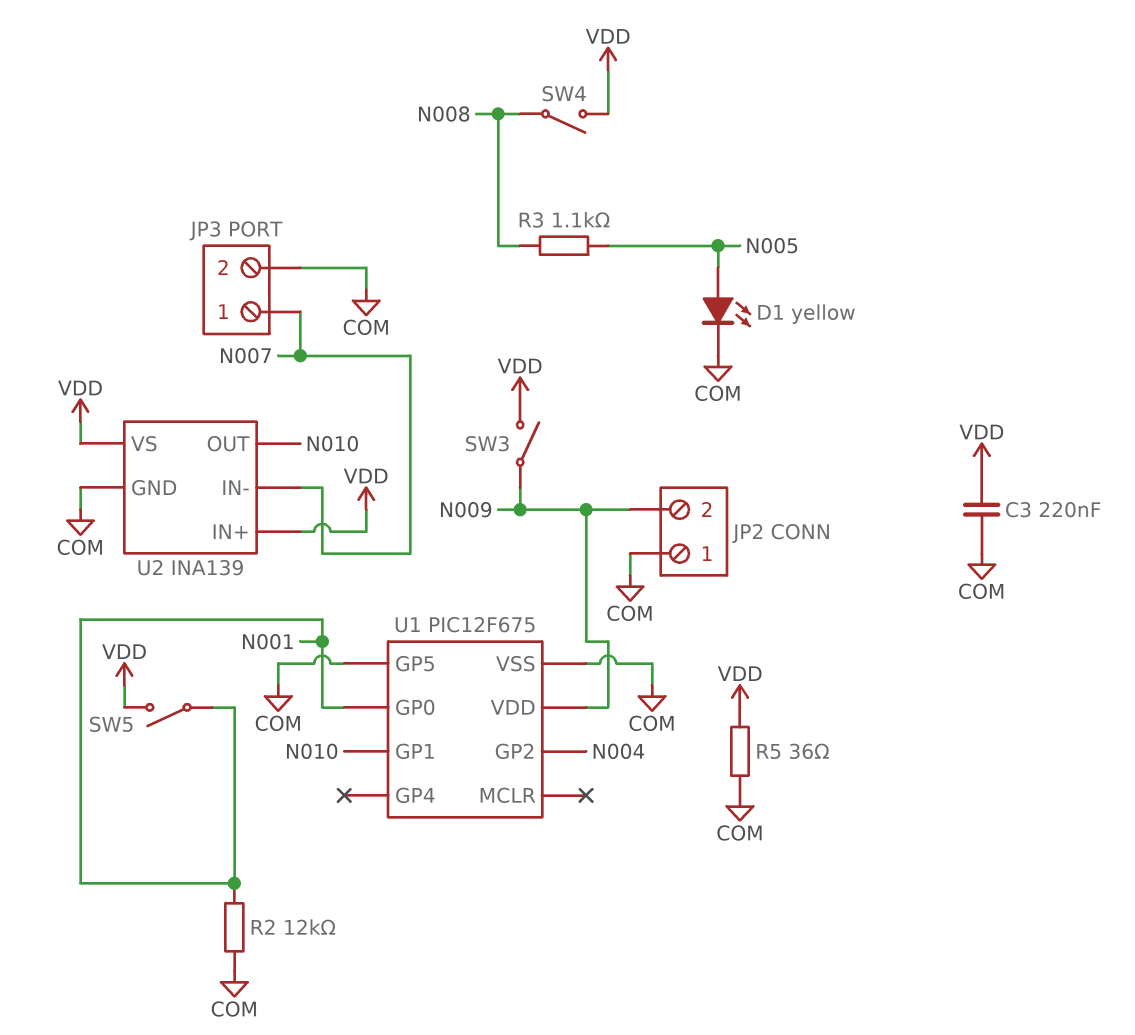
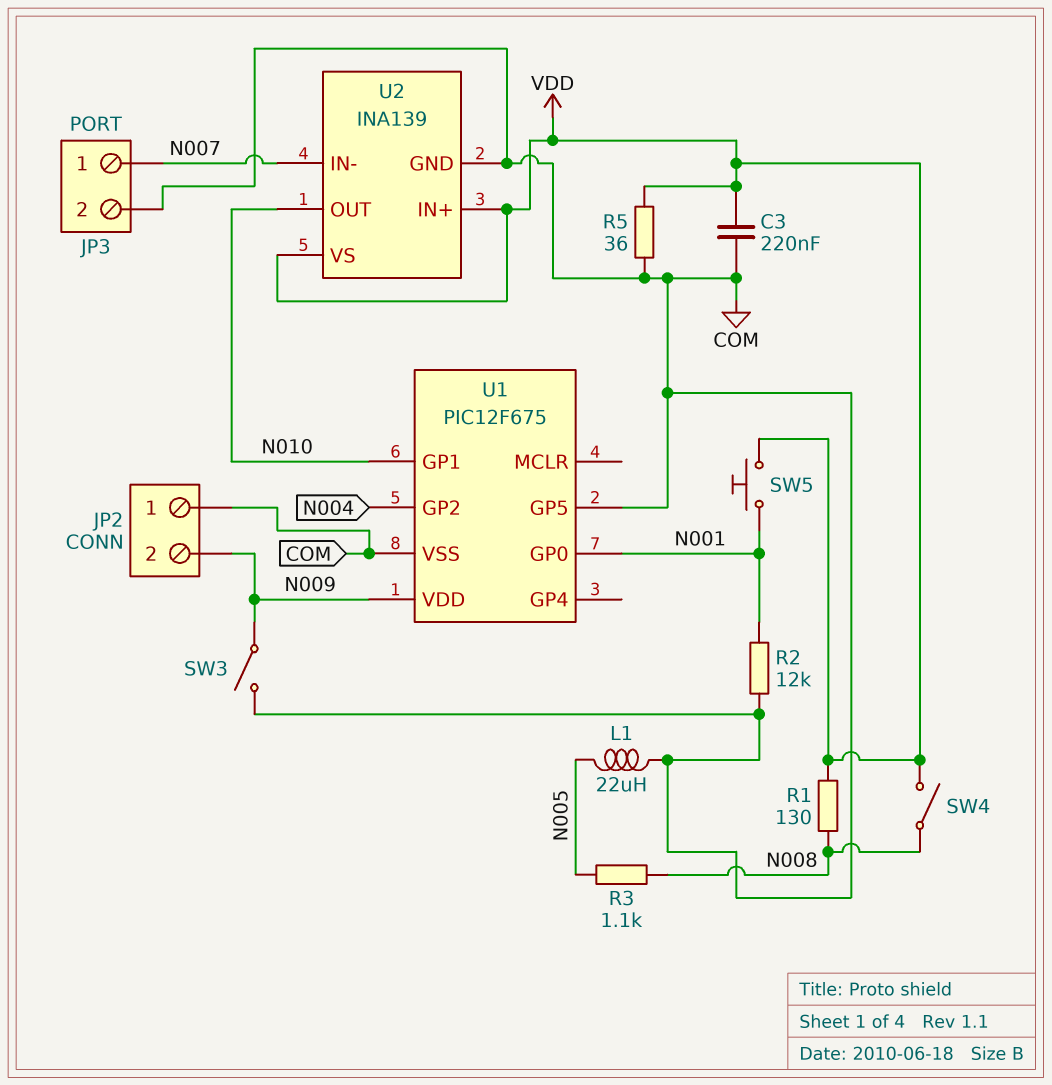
D1: LED yellow (A N005, K COM) -> none
L1: none -> 22uH (COM, N005)
R1: none -> 130 (N008, VDD)
SW3: switch (N009, VDD) -> switch (COM, N009)
SW5: switch (N001, VDD) -> button (N001, VDD)

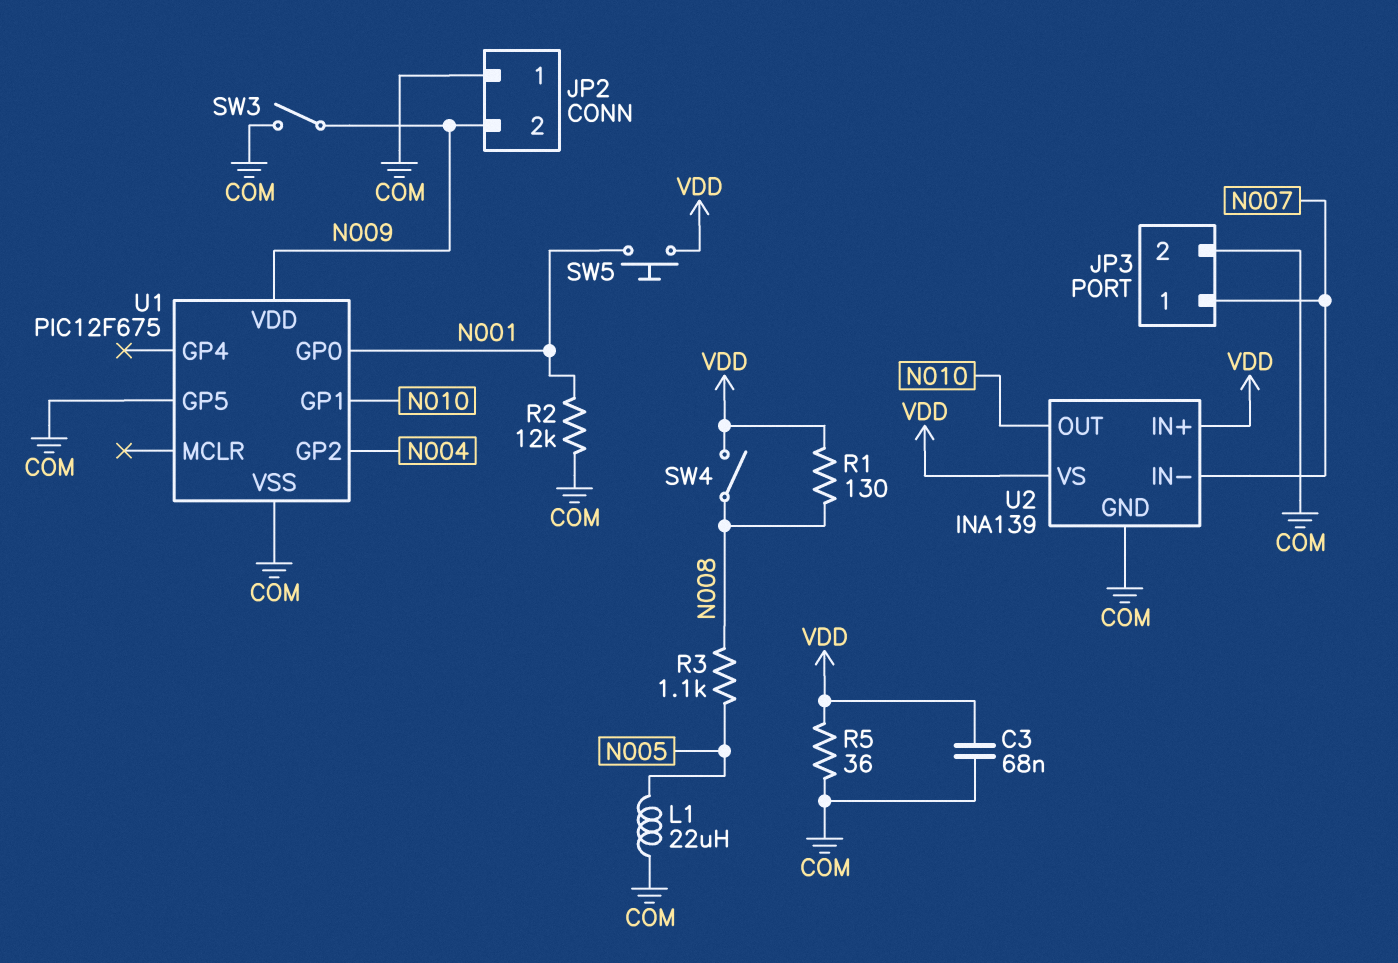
C3: 220nF (COM, VDD) -> 68nF (COM, VDD)

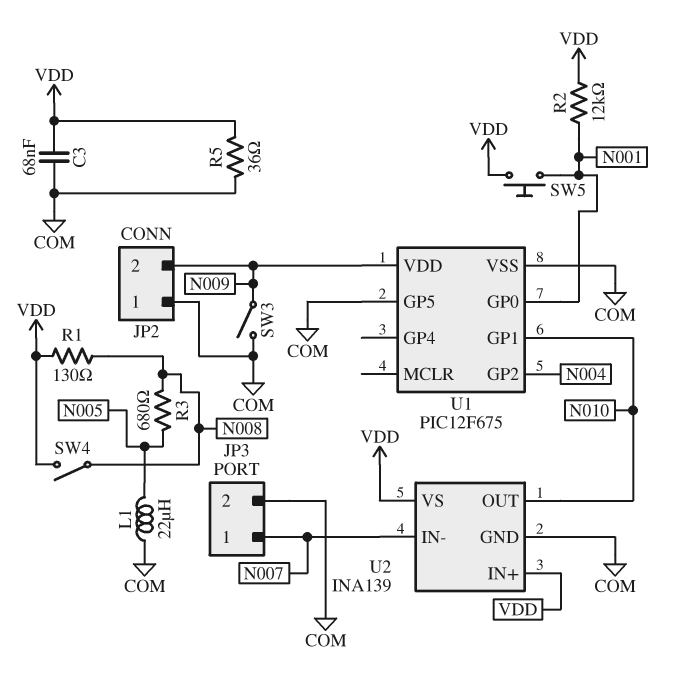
R2: 12k (COM, N001) -> 12k (N001, VDD)
R3: 1.1k (N005, N008) -> 680 (N005, N008)

